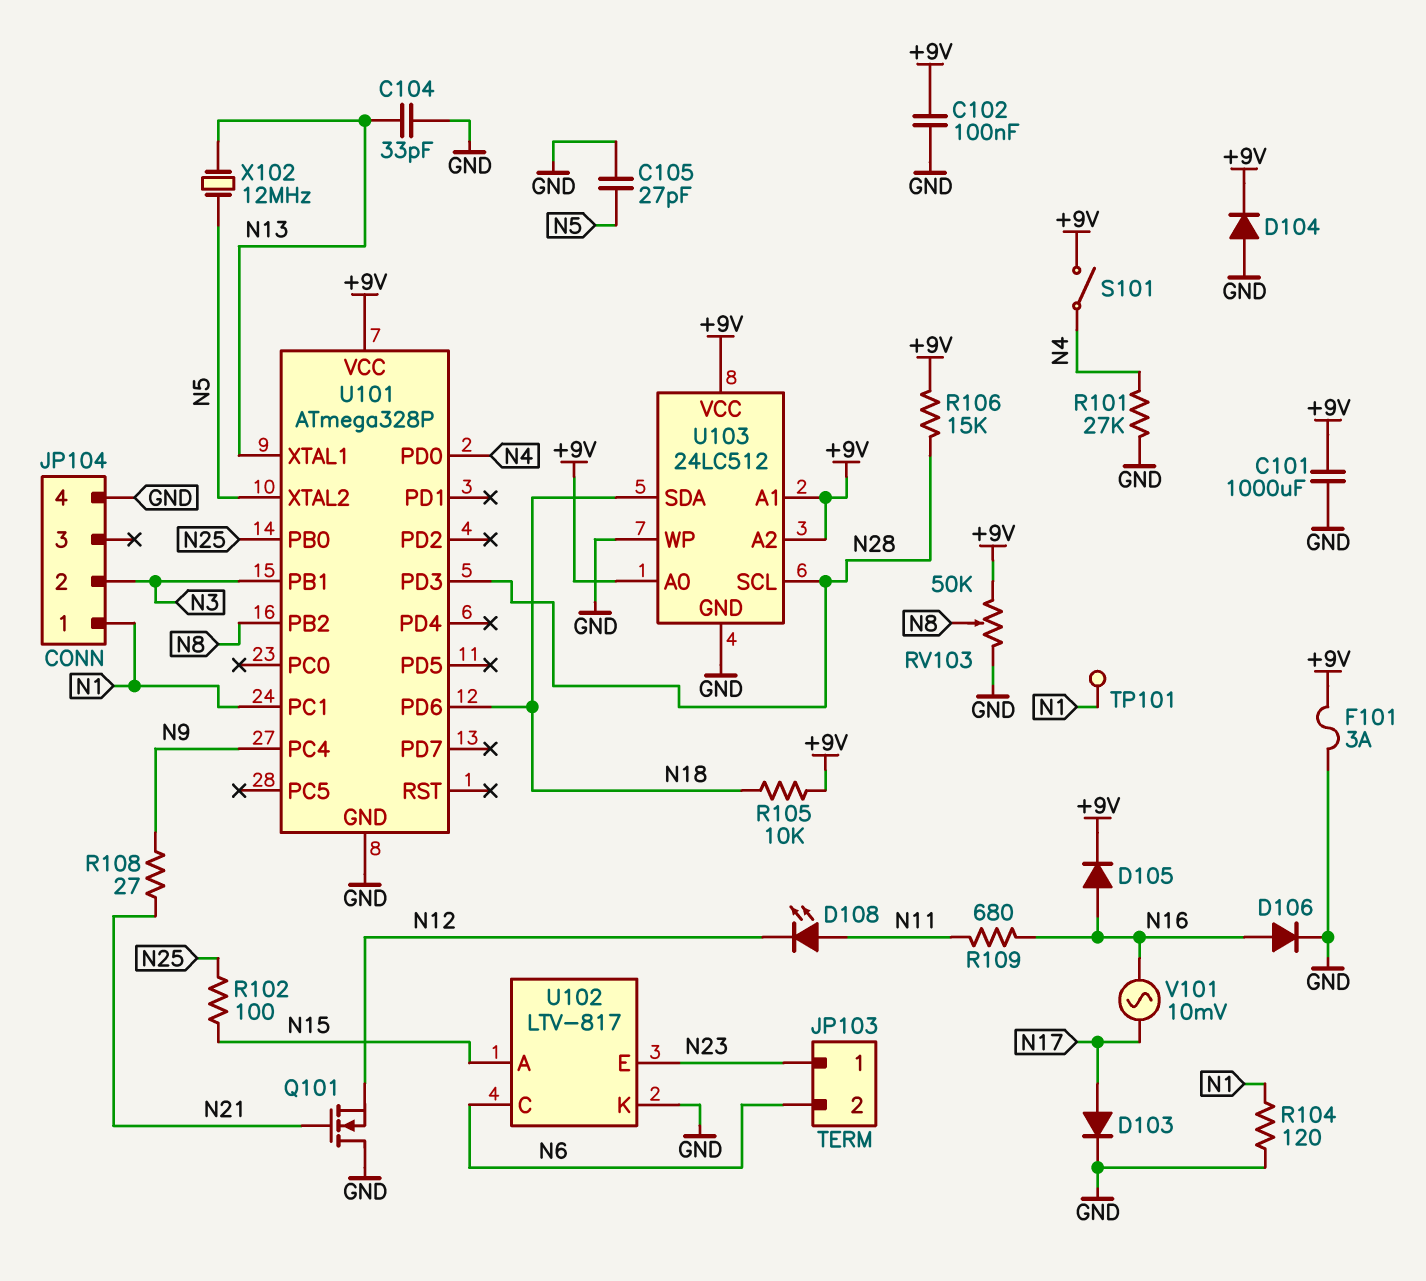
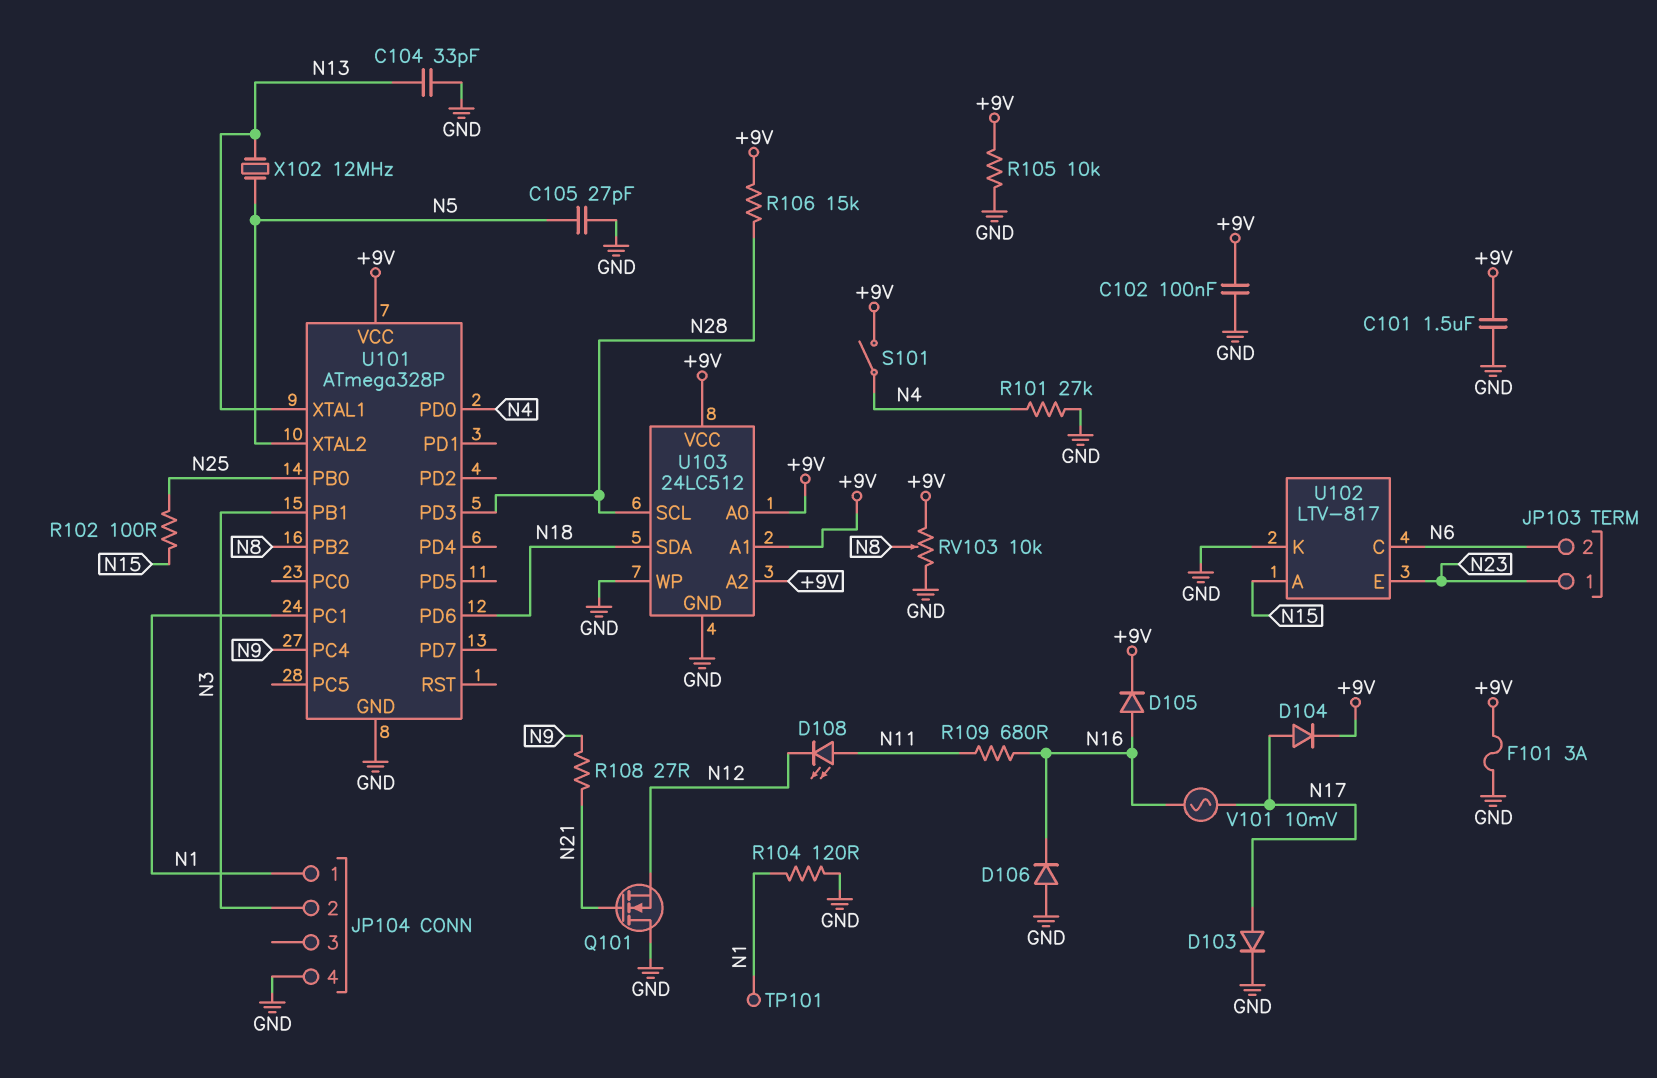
C101: 1000uF (+9V, GND) -> 1.5uF (+9V, GND)
D104: diode (A GND, K +9V) -> diode (A N17, K +9V)
D106: diode (A N16, K GND) -> diode (A GND, K N16)
R105: 10k (+9V, N18) -> 10k (+9V, GND)
RV103: 50k (+9V, GND, wiper N8) -> 10k (+9V, GND, wiper N8)

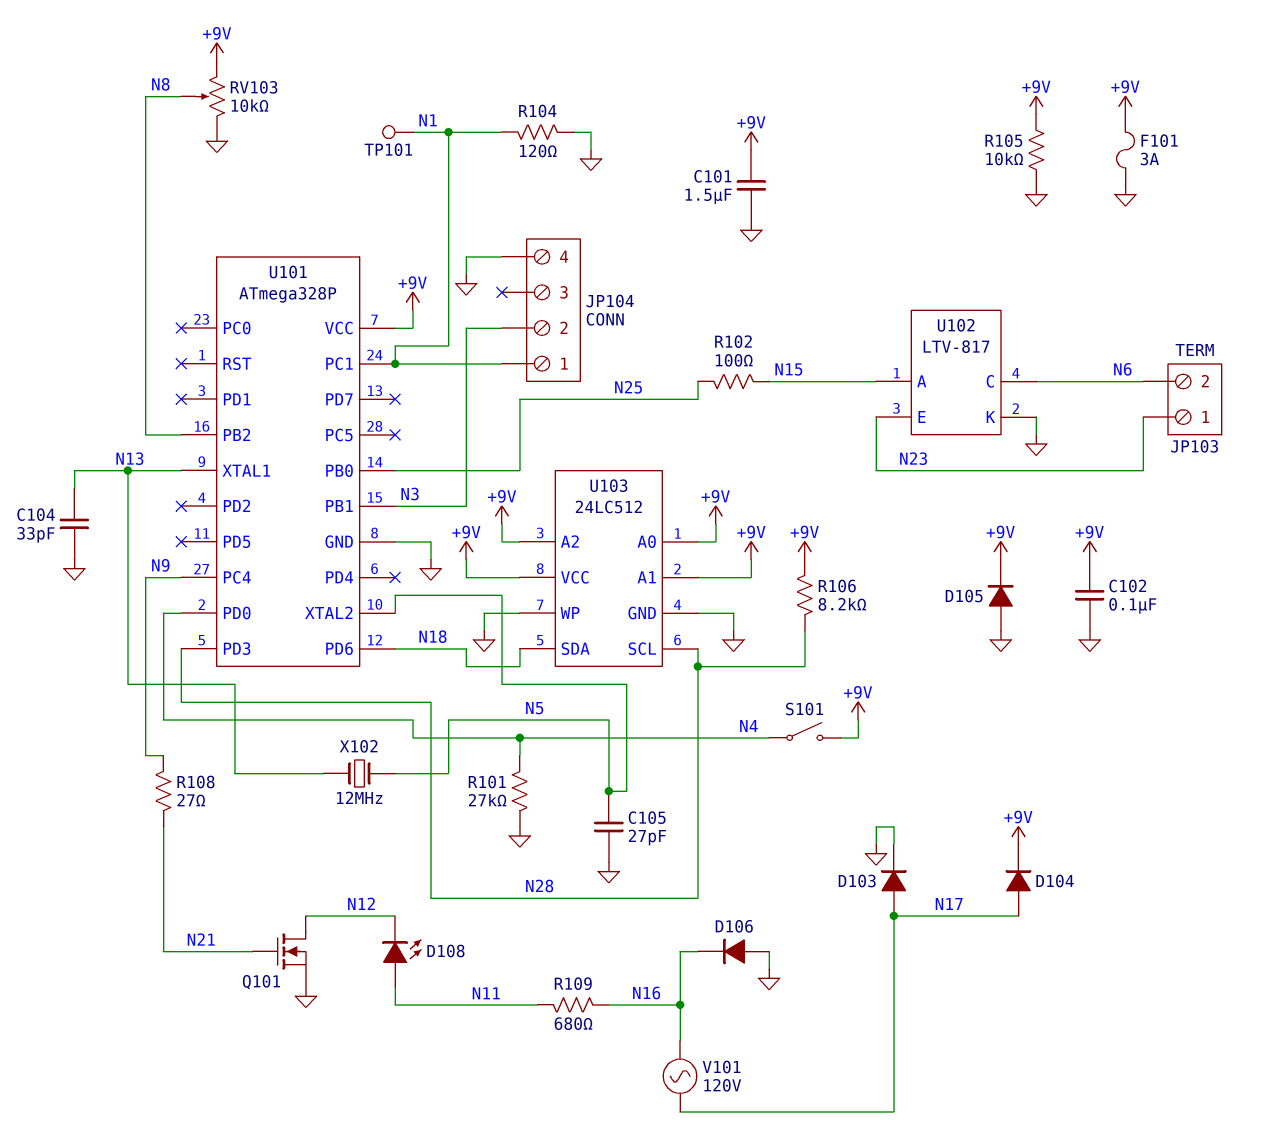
D105: diode (A N16, K +9V) -> diode (A GND, K +9V)
Q101: NMOS (G N21, D GND, S N12) -> NMOS (G N21, D N12, S GND)
R106: 15k (+9V, N28) -> 8.2k (+9V, N28)
V101: AC 10mV (N16, N17) -> AC 120V (N16, N17)

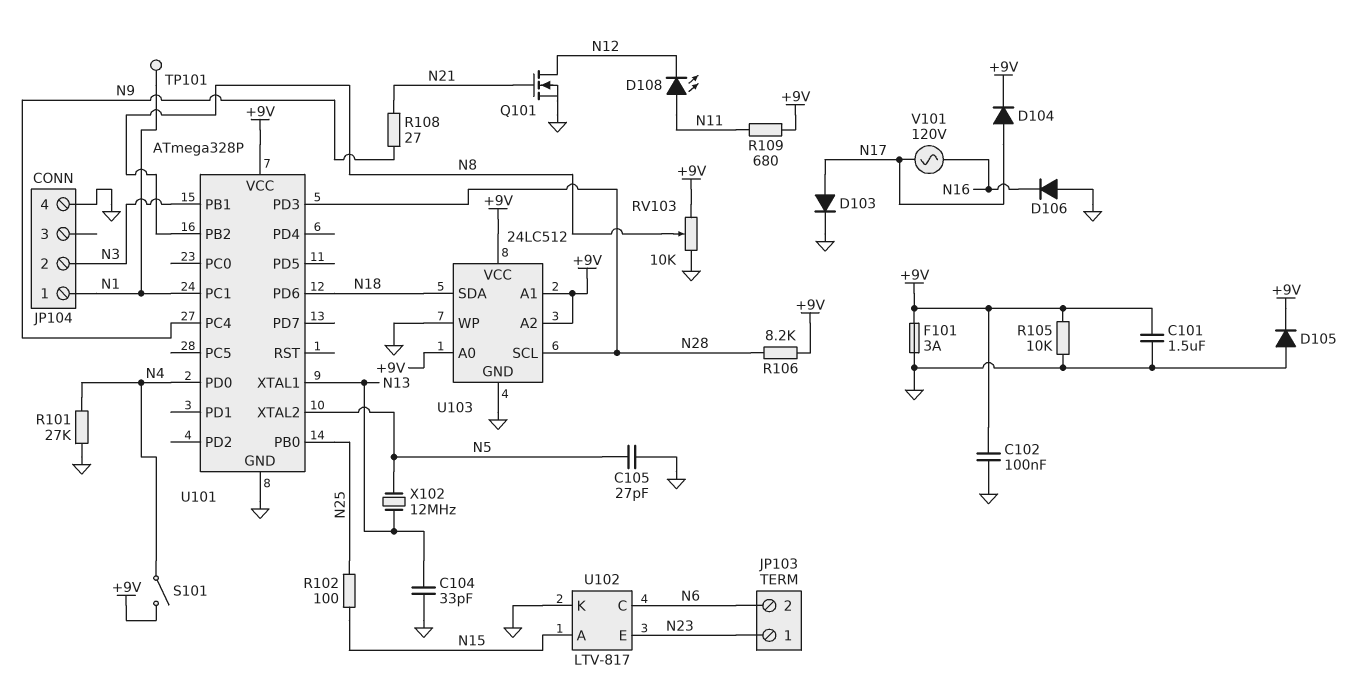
R104: 120 (GND, N1) -> none
R109: 680 (N11, N16) -> 680 (+9V, N11)

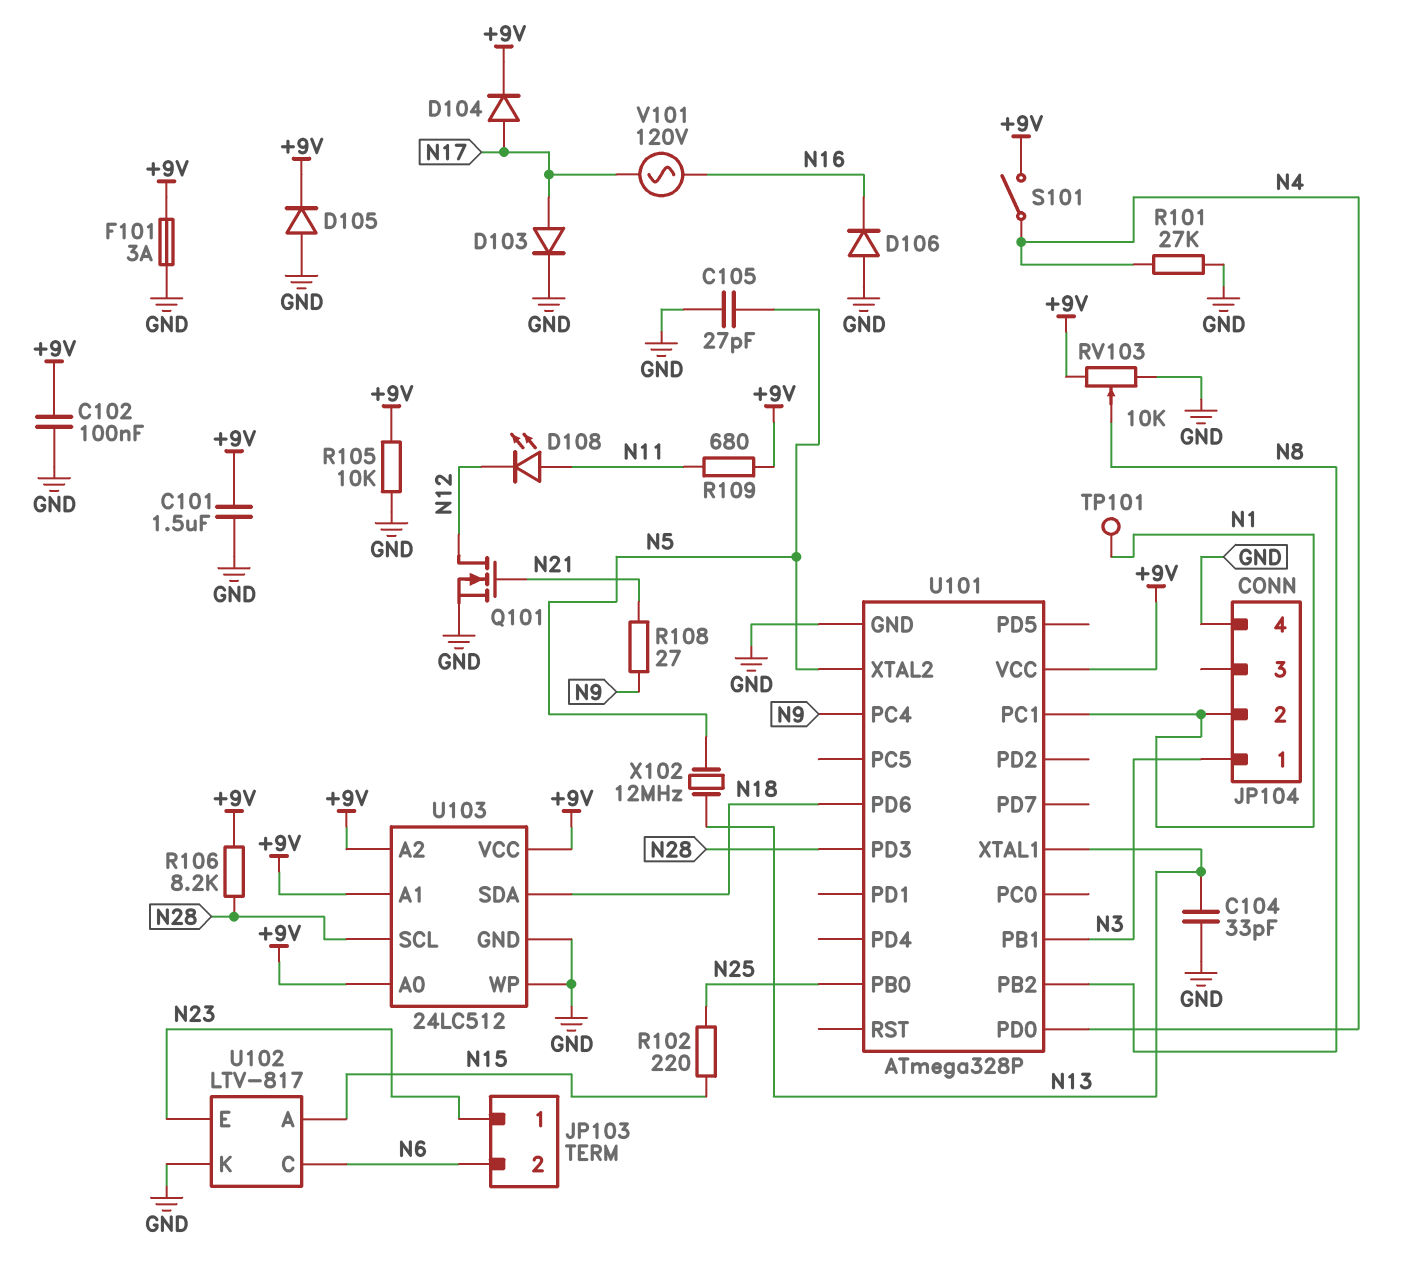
JP104 pin 1: N1 -> N3
JP104 pin 2: N3 -> N1
R102: 100 (N15, N25) -> 220 (N15, N25)

